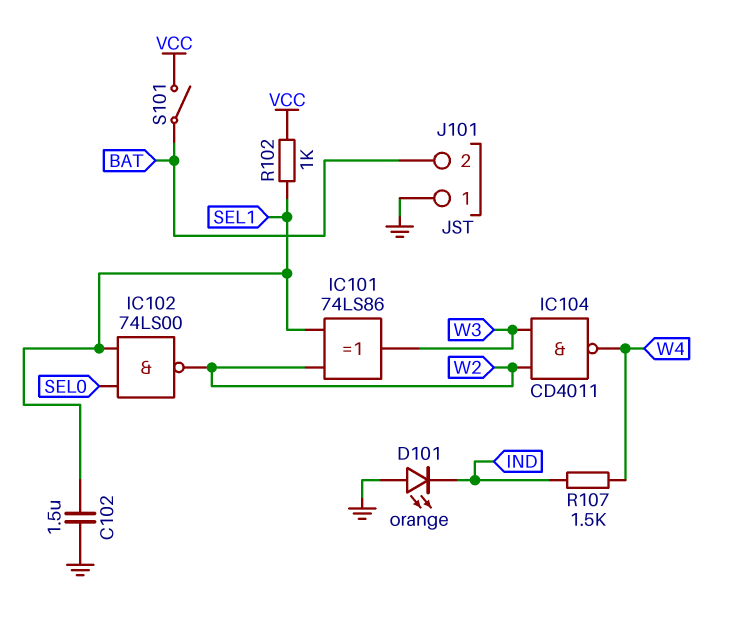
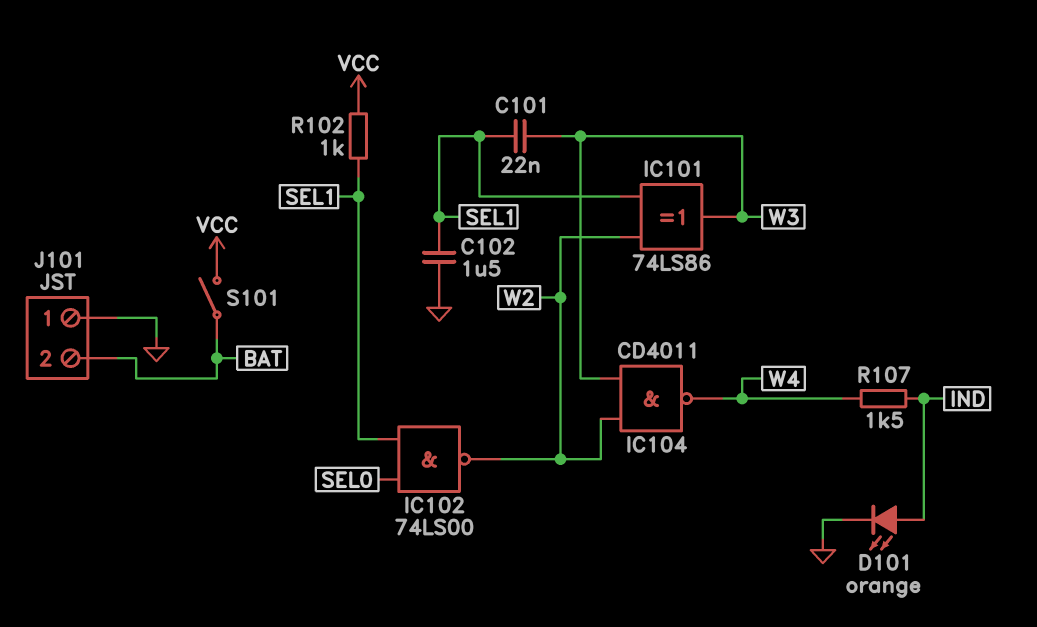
C101: none -> 22nF (SEL1, W3)
D101: LED orange (A GND, K IND) -> LED orange (A IND, K GND)

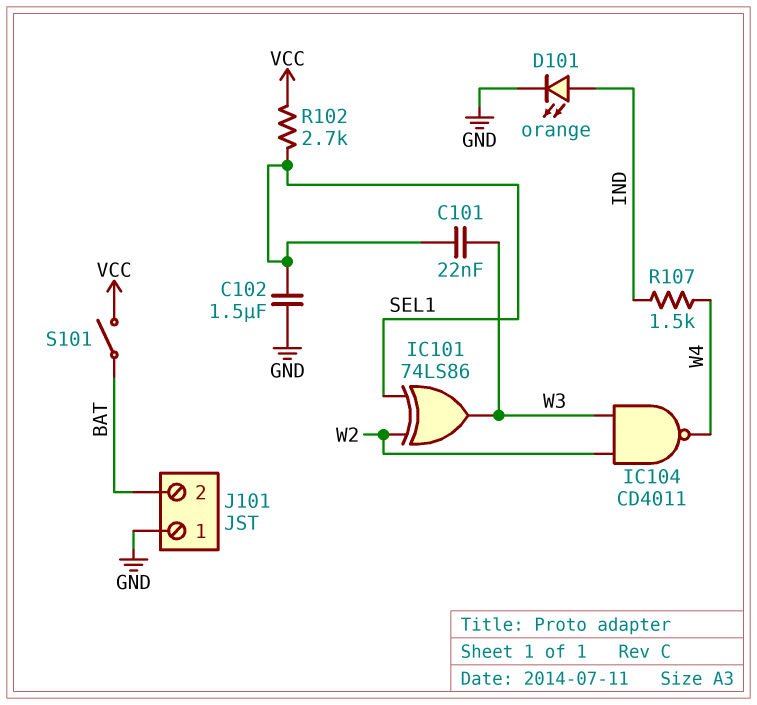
IC102: NAND 74LS00 (in SEL0, in SEL1, out W2) -> none
R102: 1k (SEL1, VCC) -> 2.7k (SEL1, VCC)

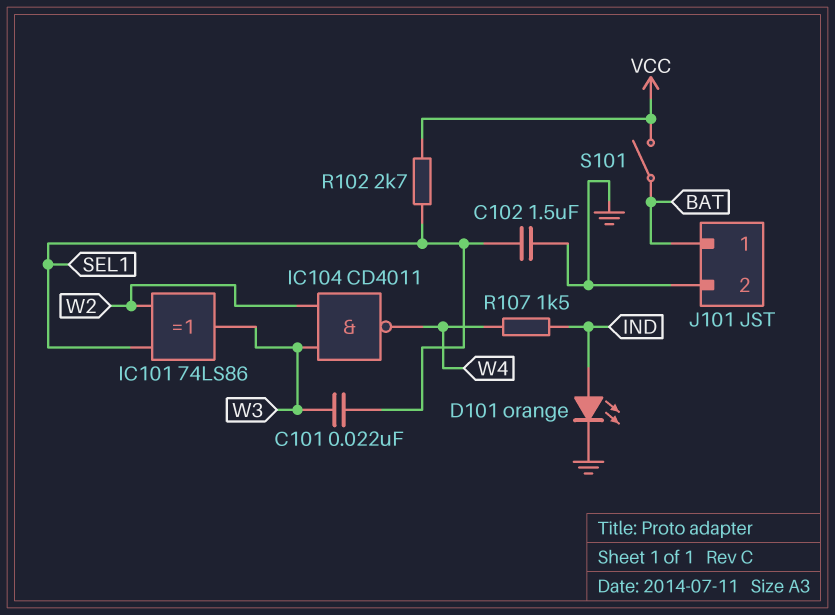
J101 pin 1: GND -> BAT
J101 pin 2: BAT -> GND

